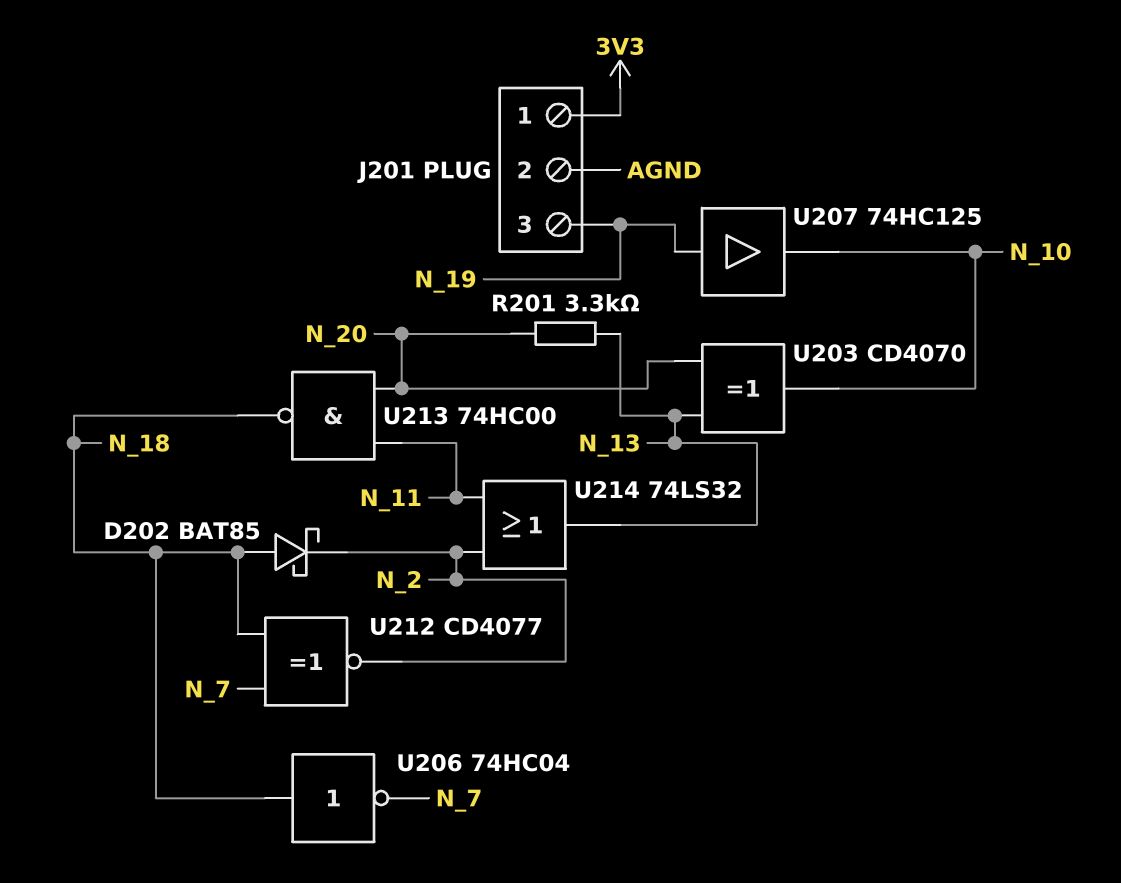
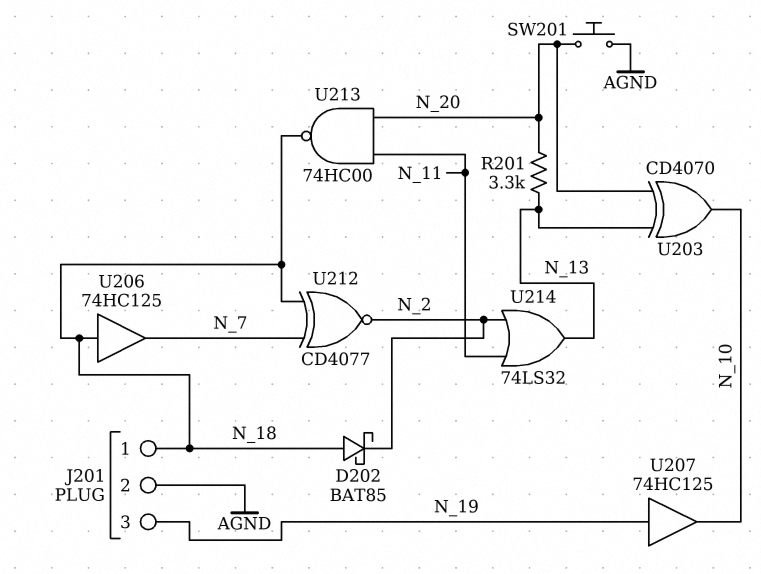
J201 pin 1: 3V3 -> N_18
SW201: none -> button (AGND, N_20)
U206: NOT 74HC04 (in N_18, out N_7) -> buffer 74HC125 (in N_18, out N_7)

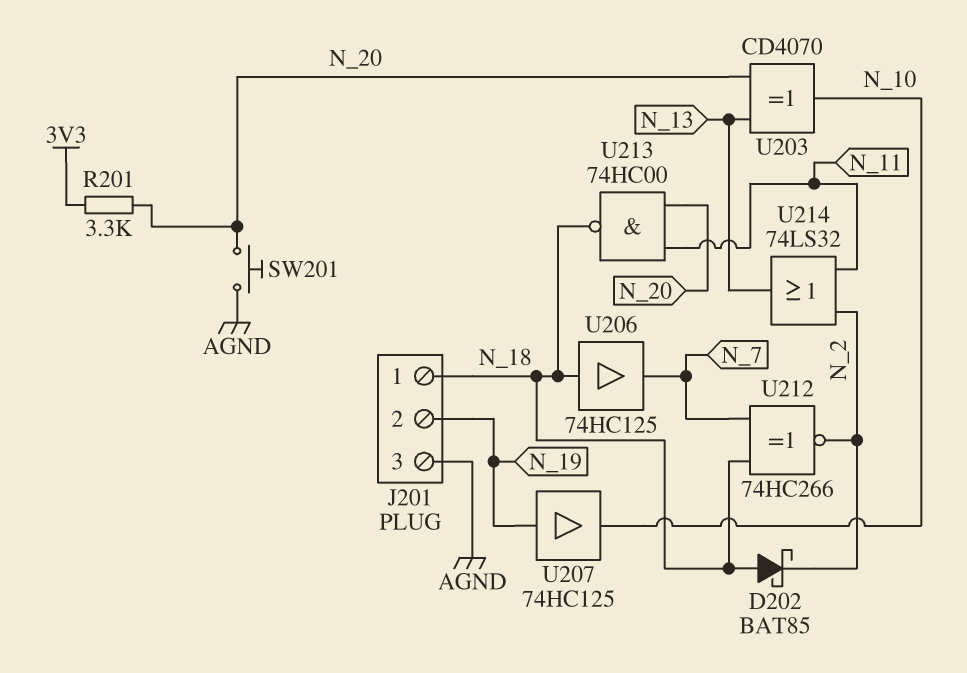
J201 pin 2: AGND -> N_19
J201 pin 3: N_19 -> AGND
R201: 3.3k (N_13, N_20) -> 3.3k (3V3, N_20)
U212: XNOR CD4077 (in N_7, in N_18, out N_2) -> XNOR 74HC266 (in N_7, in N_18, out N_2)

